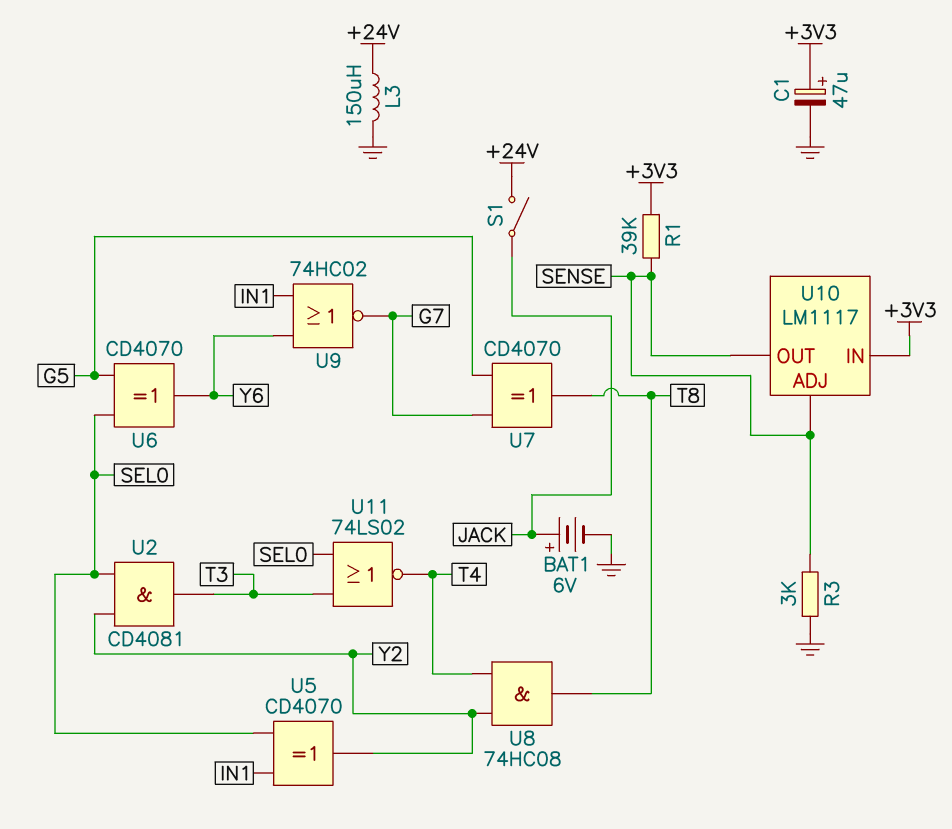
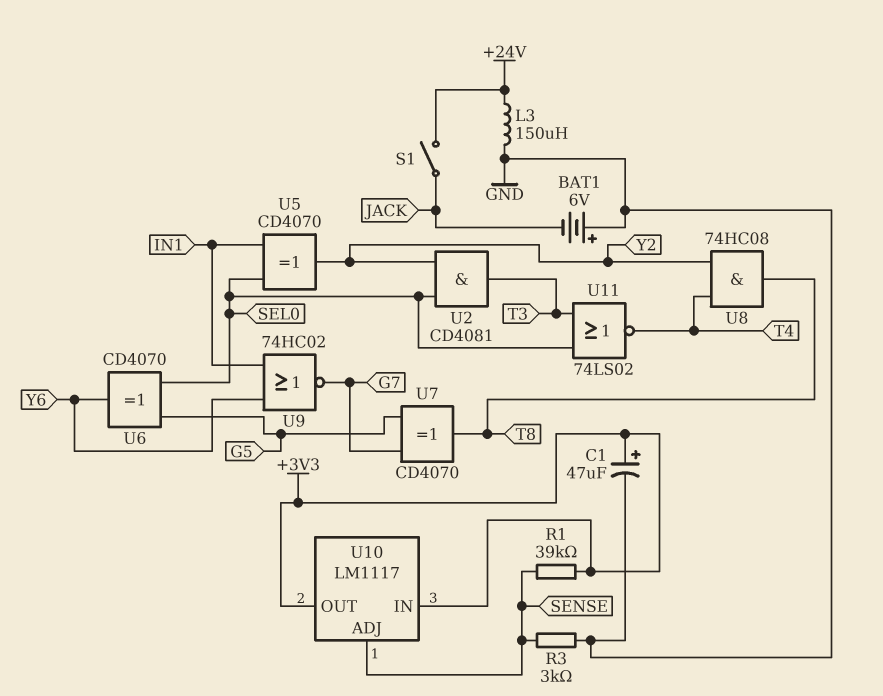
BAT1: 6V (plus JACK, minus GND) -> 6V (plus GND, minus JACK)
U10 pin OUT: SENSE -> +3V3

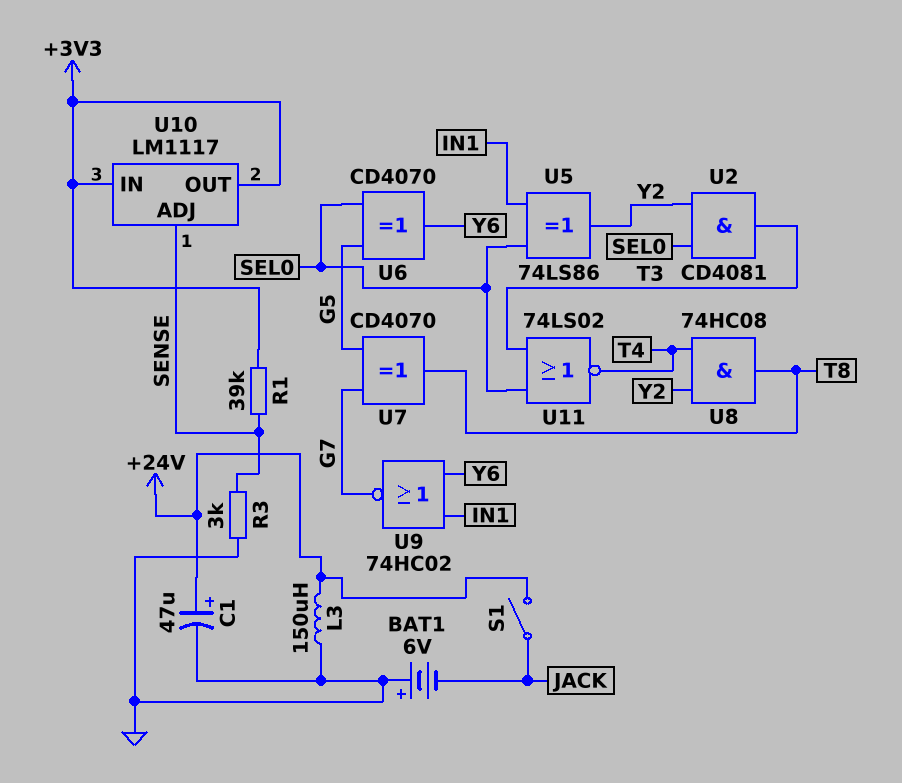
C1: 47uF (plus +3V3, minus GND) -> 47uF (plus +24V, minus GND)
U5: XOR CD4070 (in IN1, in SEL0, out Y2) -> XOR 74LS86 (in IN1, in SEL0, out Y2)

